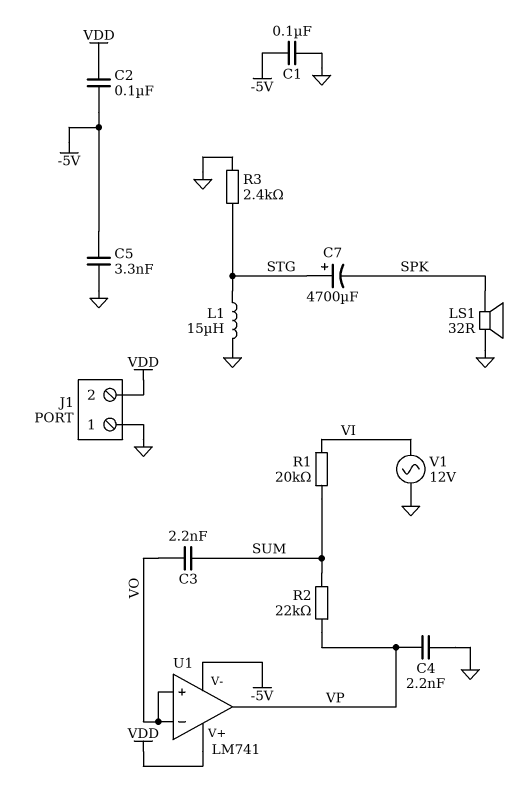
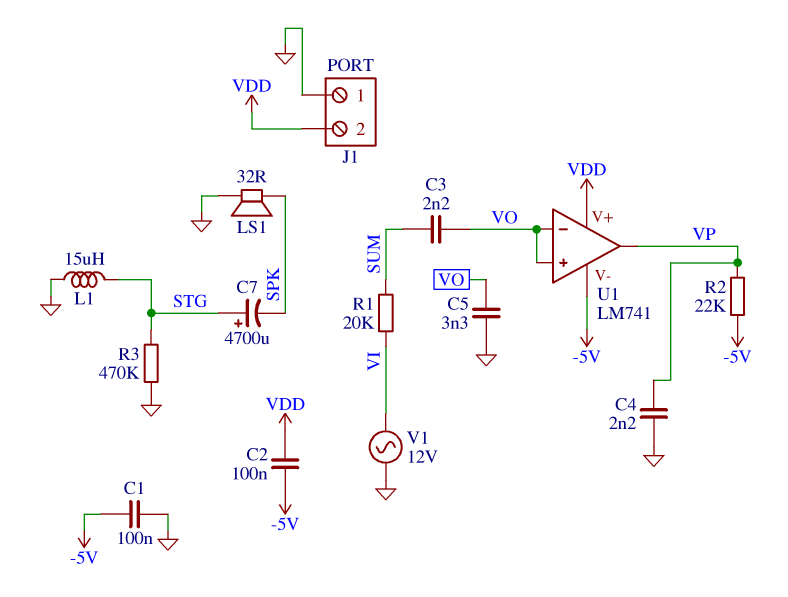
C5: 3.3nF (-5V, GND) -> 3.3nF (GND, VO)
R2: 22k (SUM, VP) -> 22k (-5V, VP)
R3: 2.4k (GND, STG) -> 470k (GND, STG)

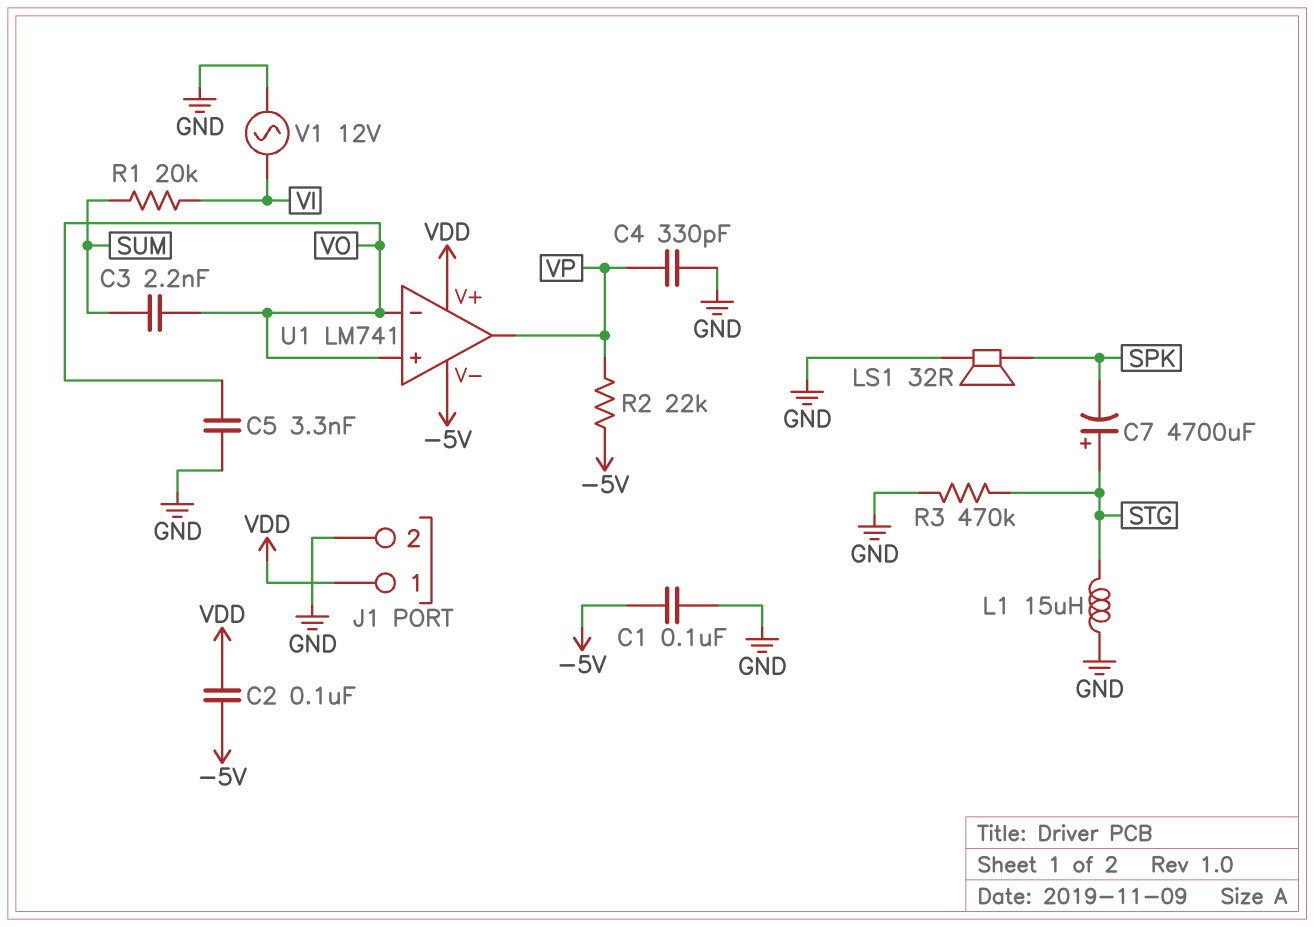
C4: 2.2nF (GND, VP) -> 330pF (GND, VP)
J1 pin 1: GND -> VDD
J1 pin 2: VDD -> GND

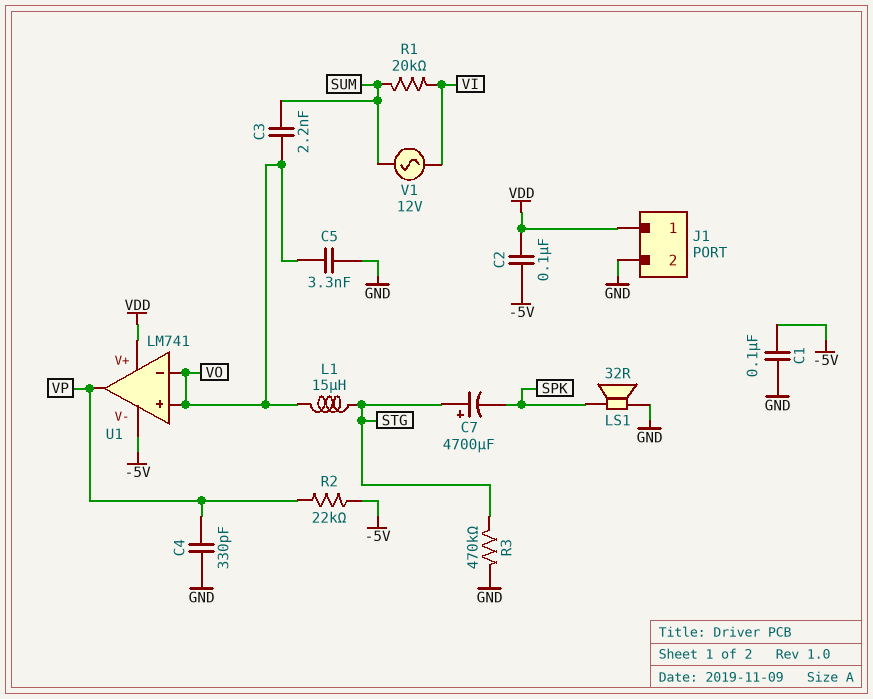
L1: 15uH (GND, STG) -> 15uH (STG, VO)
V1: AC 12V (GND, VI) -> AC 12V (SUM, VI)

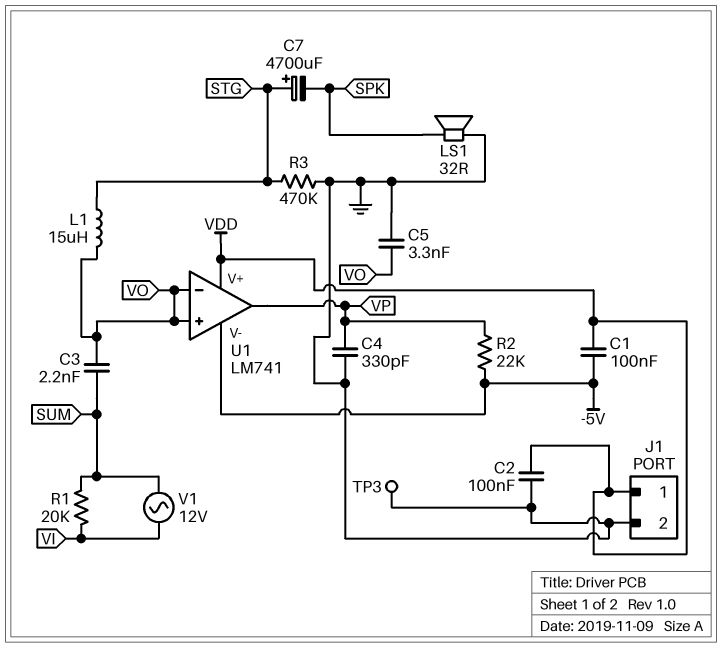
C1: 100nF (-5V, GND) -> 100nF (-5V, VDD)
C2: 100nF (-5V, VDD) -> 100nF (GND, VDD)
TP3: none -> test point (GND)

